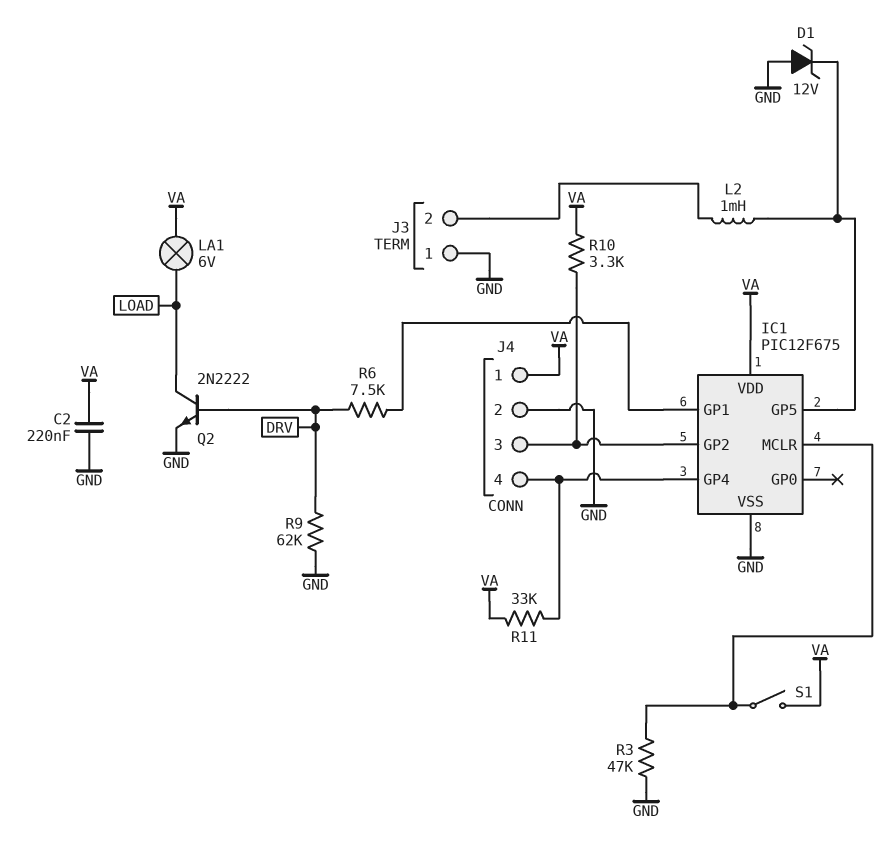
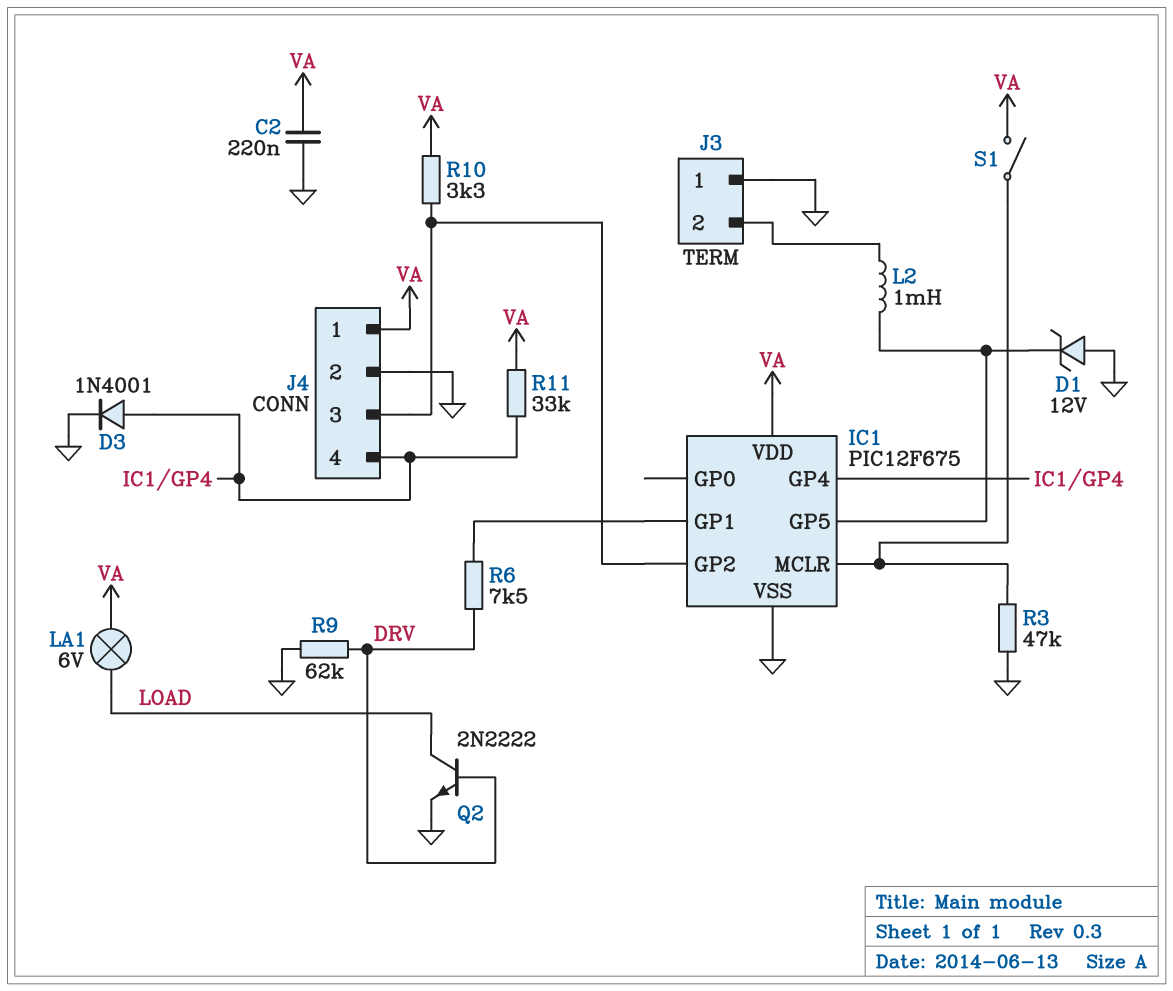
D3: none -> diode 1N4001 (A IC1/GP4, K GND)

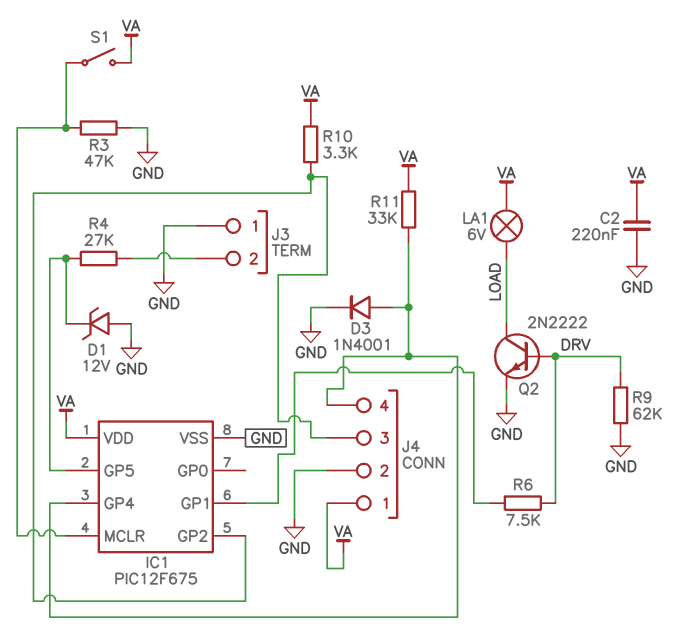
L2: 1mH (IC1/GP5, J3/2) -> none
R4: none -> 27k (IC1/GP5, J3/2)

